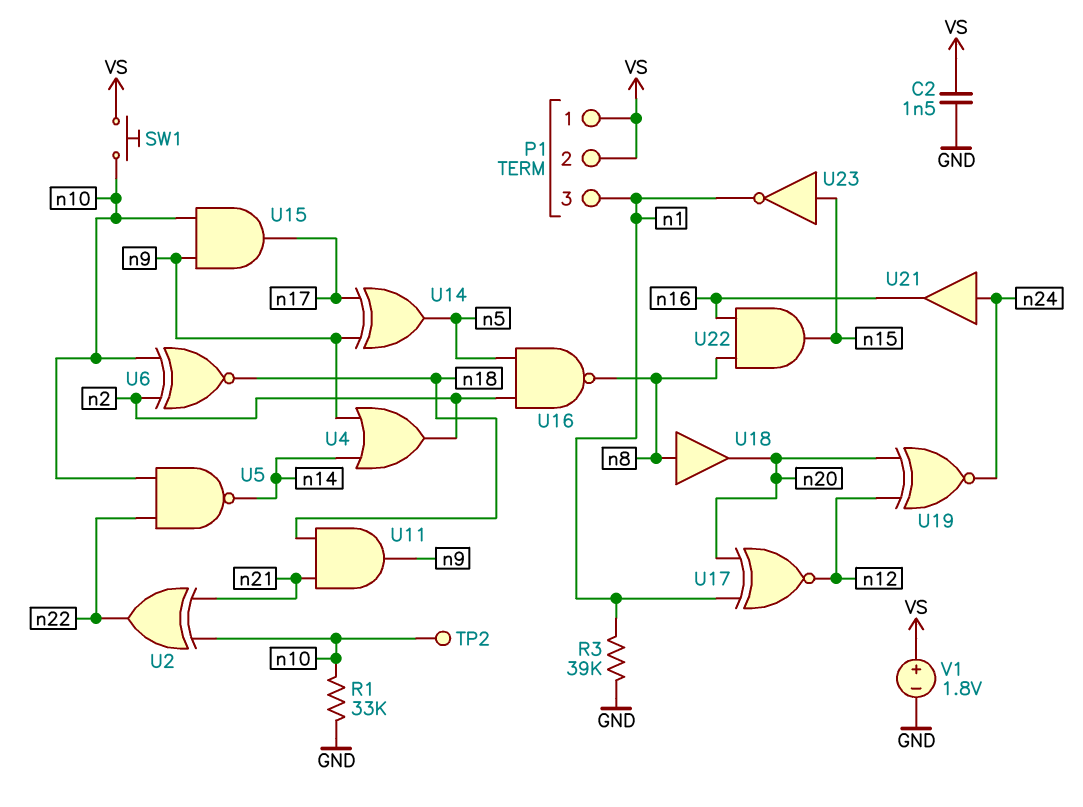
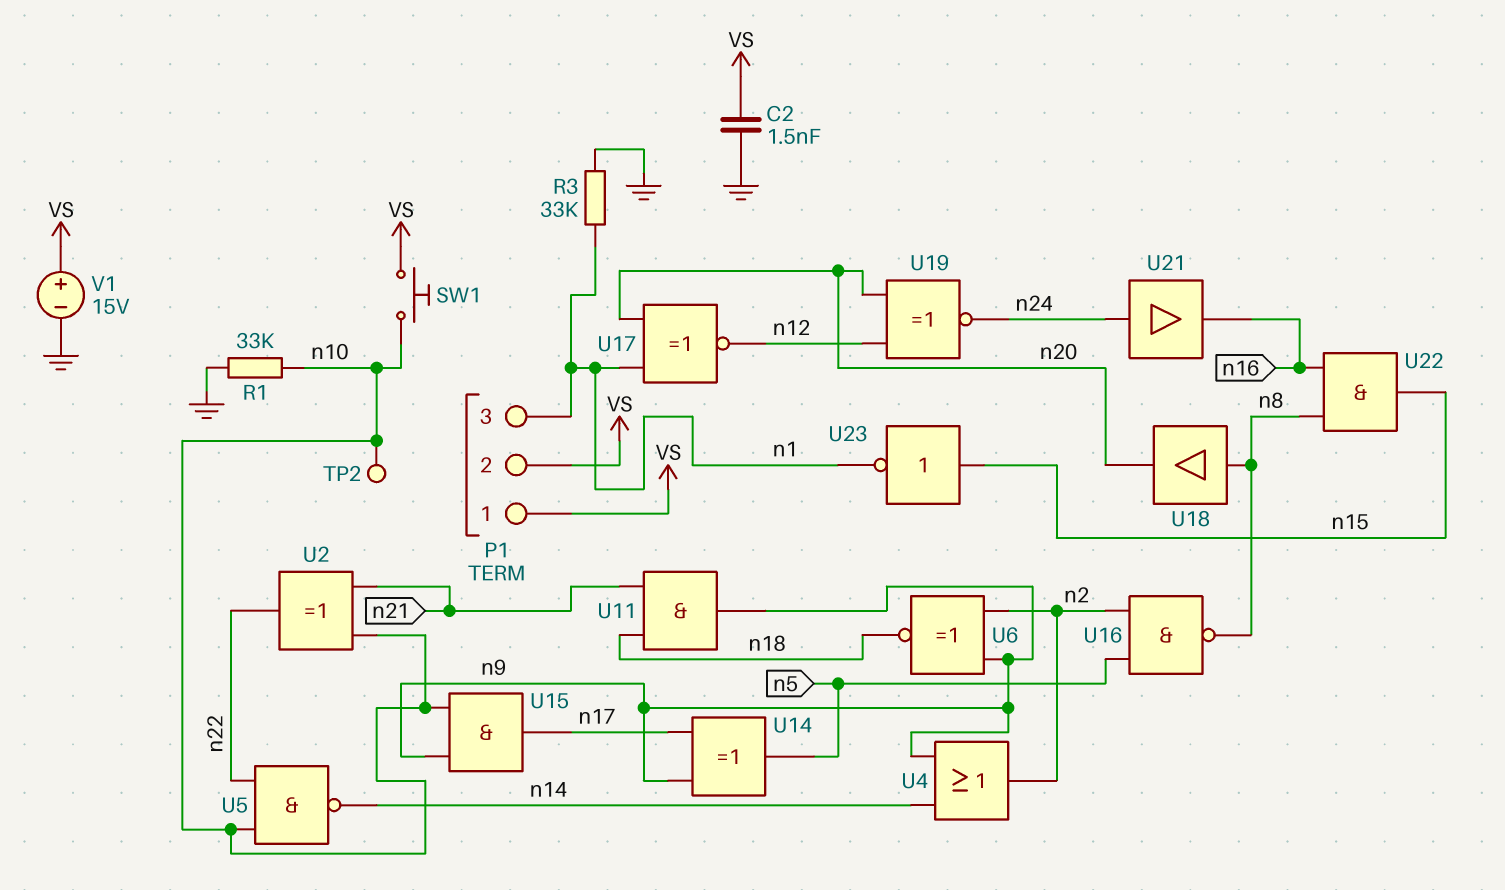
R3: 39k (GND, n1) -> 33k (GND, n1)
U6: XNOR (in n2, in n10, out n18) -> XNOR (in n2, in n9, out n18)
V1: 1.8V (plus VS, minus GND) -> 15V (plus VS, minus GND)

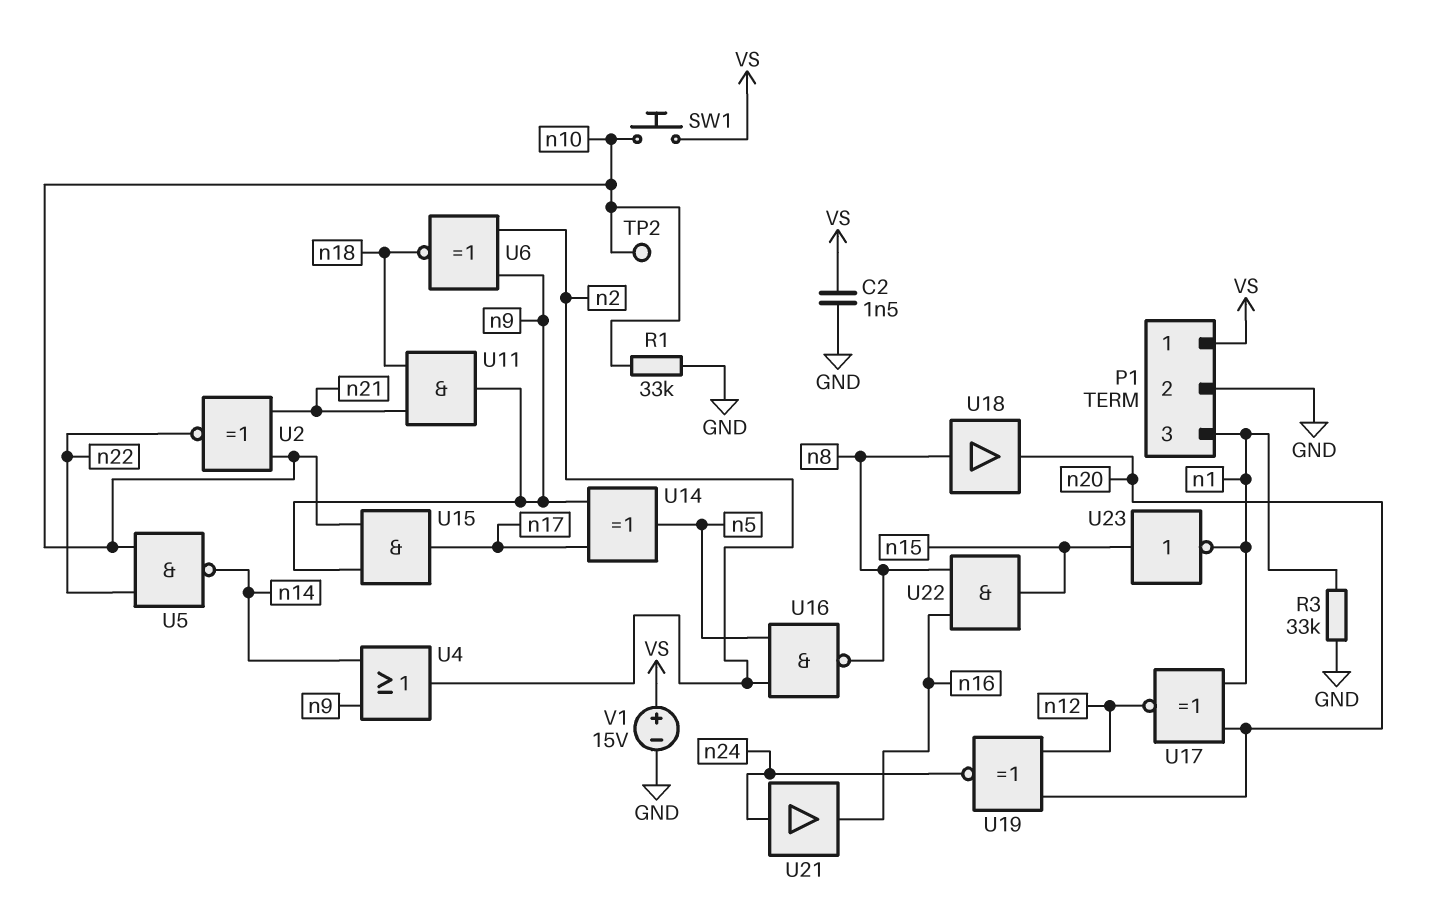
P1 pin 2: VS -> GND
U2: XOR (in n10, in n21, out n22) -> XNOR (in n10, in n21, out n22)

